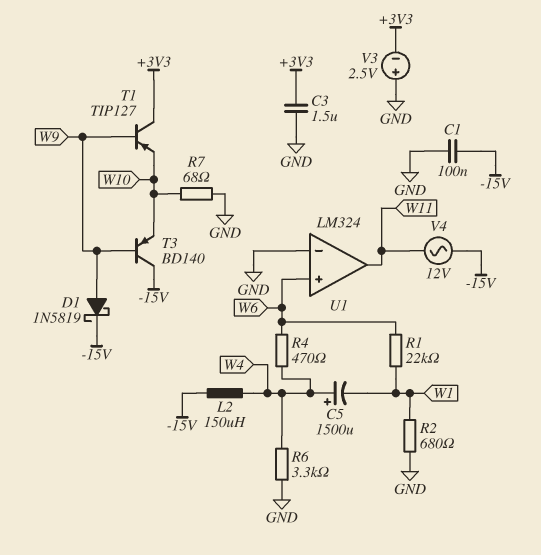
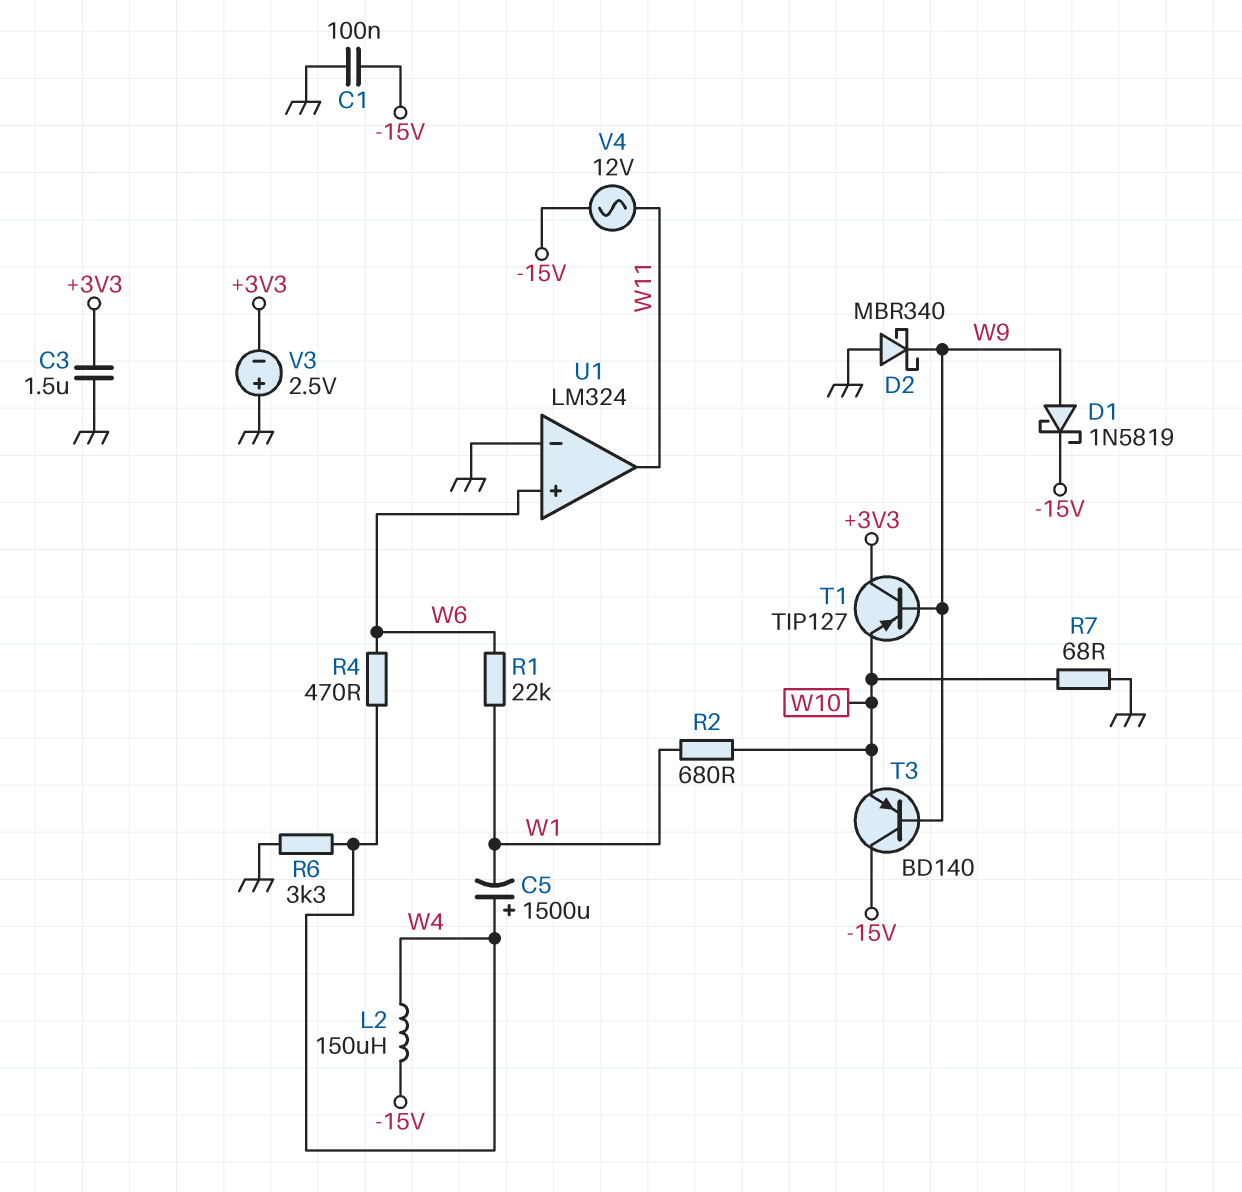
D2: none -> schottky MBR340 (A GND, K W9)
R2: 680 (GND, W1) -> 680 (W1, W10)

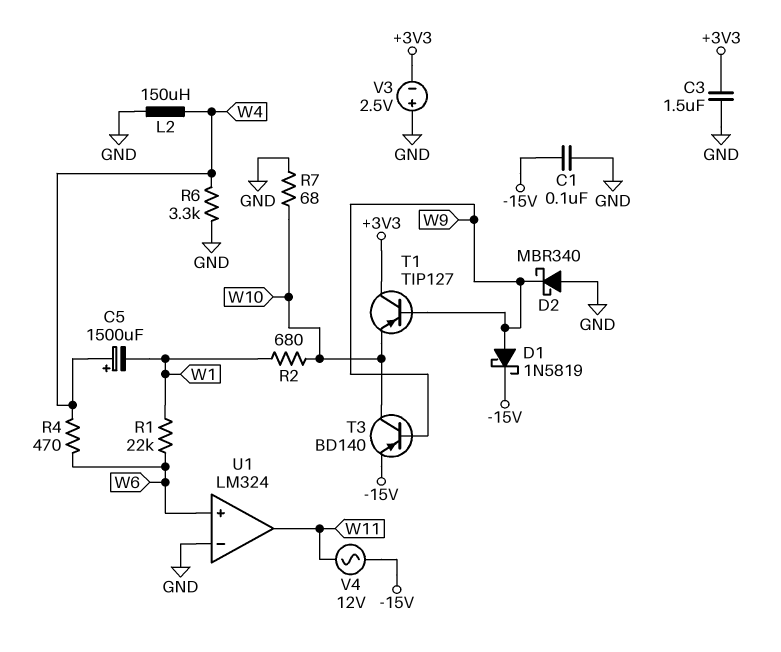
L2: 150uH (-15V, W4) -> 150uH (GND, W4)
T3: PNP BD140 (B W9, C -15V, E W10) -> PNP BD140 (B W9, C W10, E -15V)

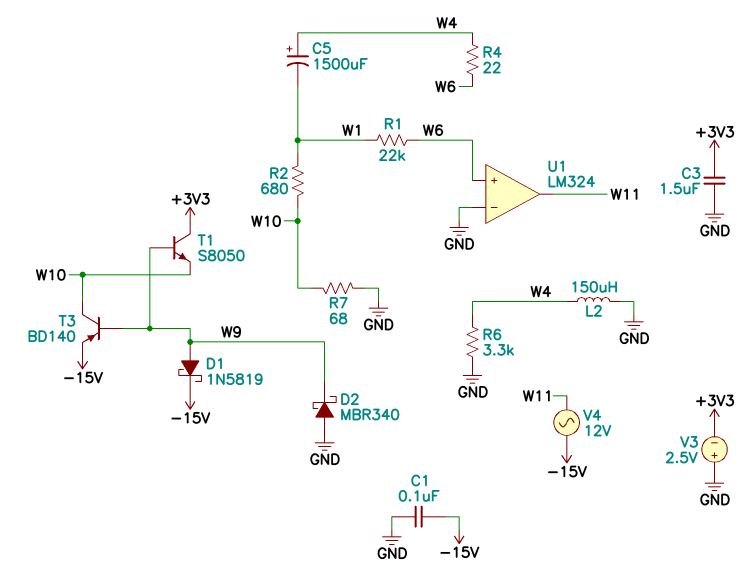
R4: 470 (W4, W6) -> 22 (W4, W6)
T1: PNP TIP127 (B W9, C +3V3, E W10) -> NPN S8050 (B W9, C +3V3, E W10)

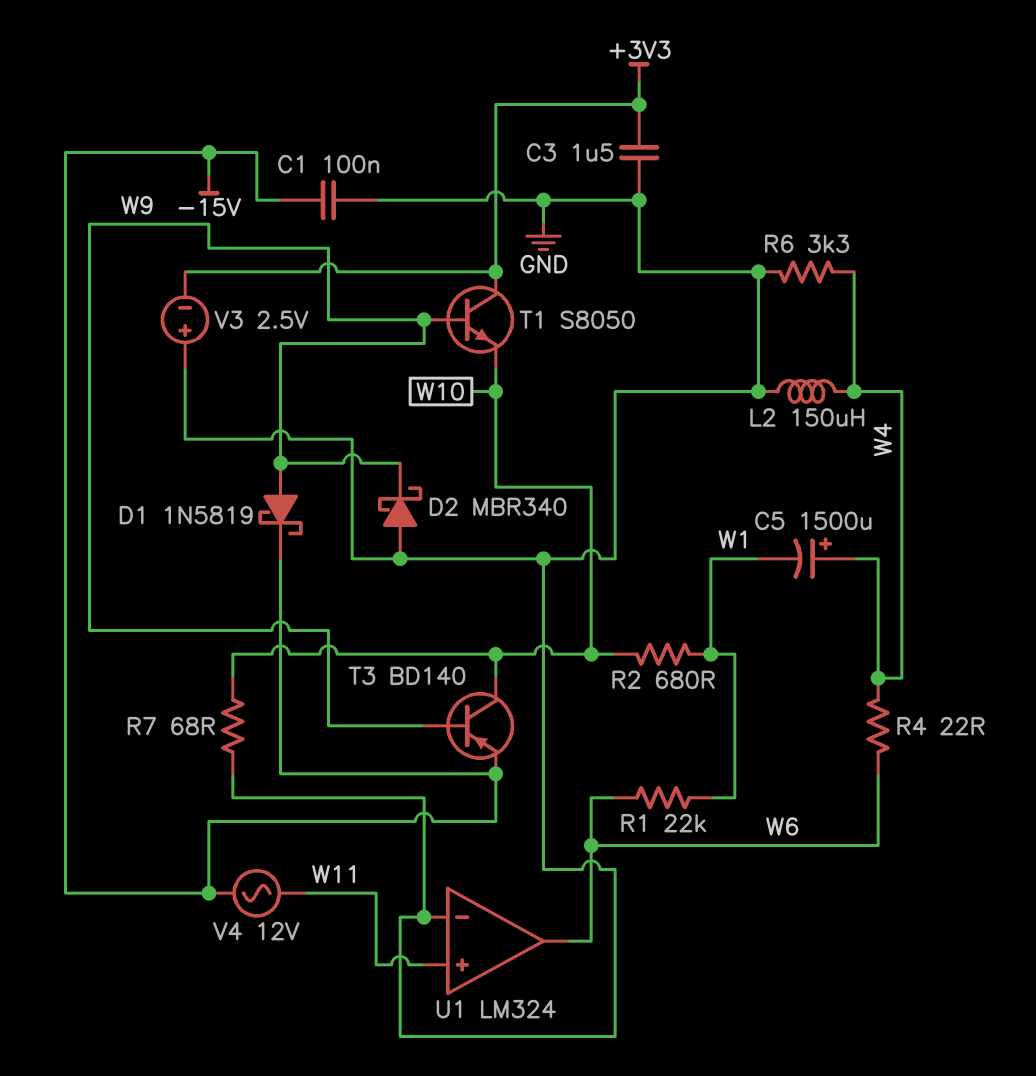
U1 pin in+: W6 -> W11
U1 pin out: W11 -> W6

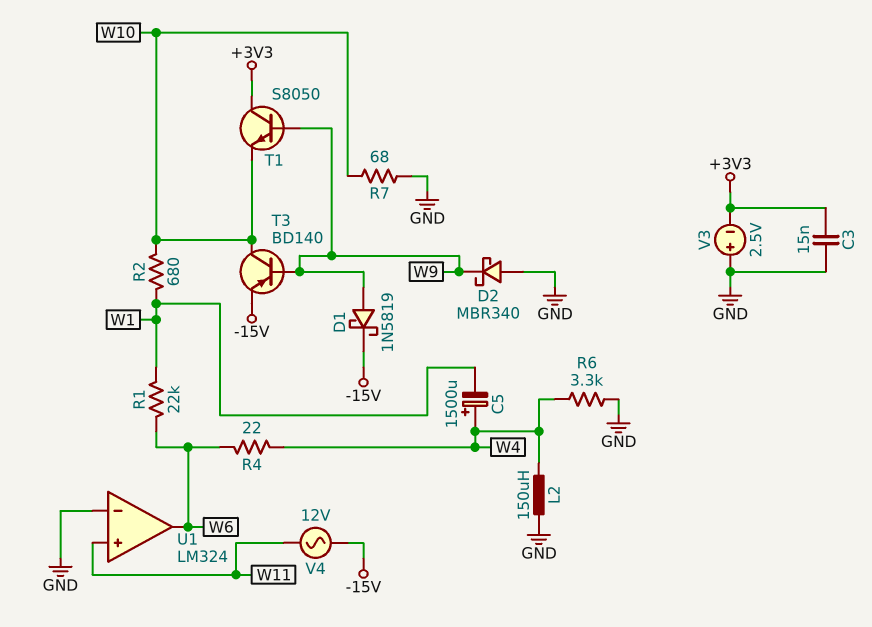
C1: 100nF (-15V, GND) -> none
C3: 1.5uF (+3V3, GND) -> 15nF (+3V3, GND)

